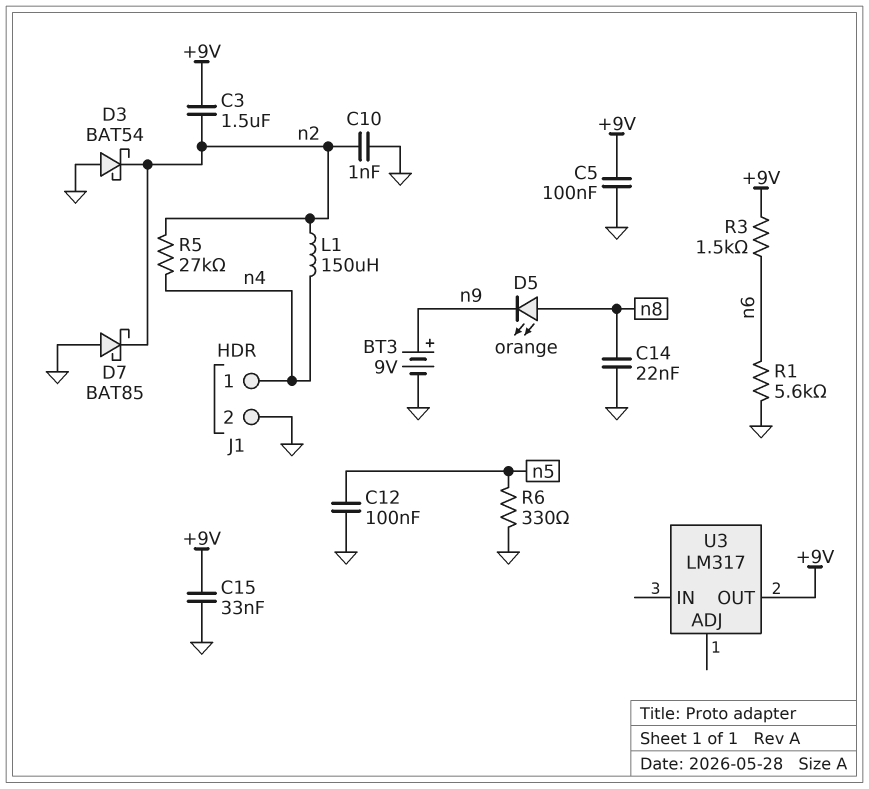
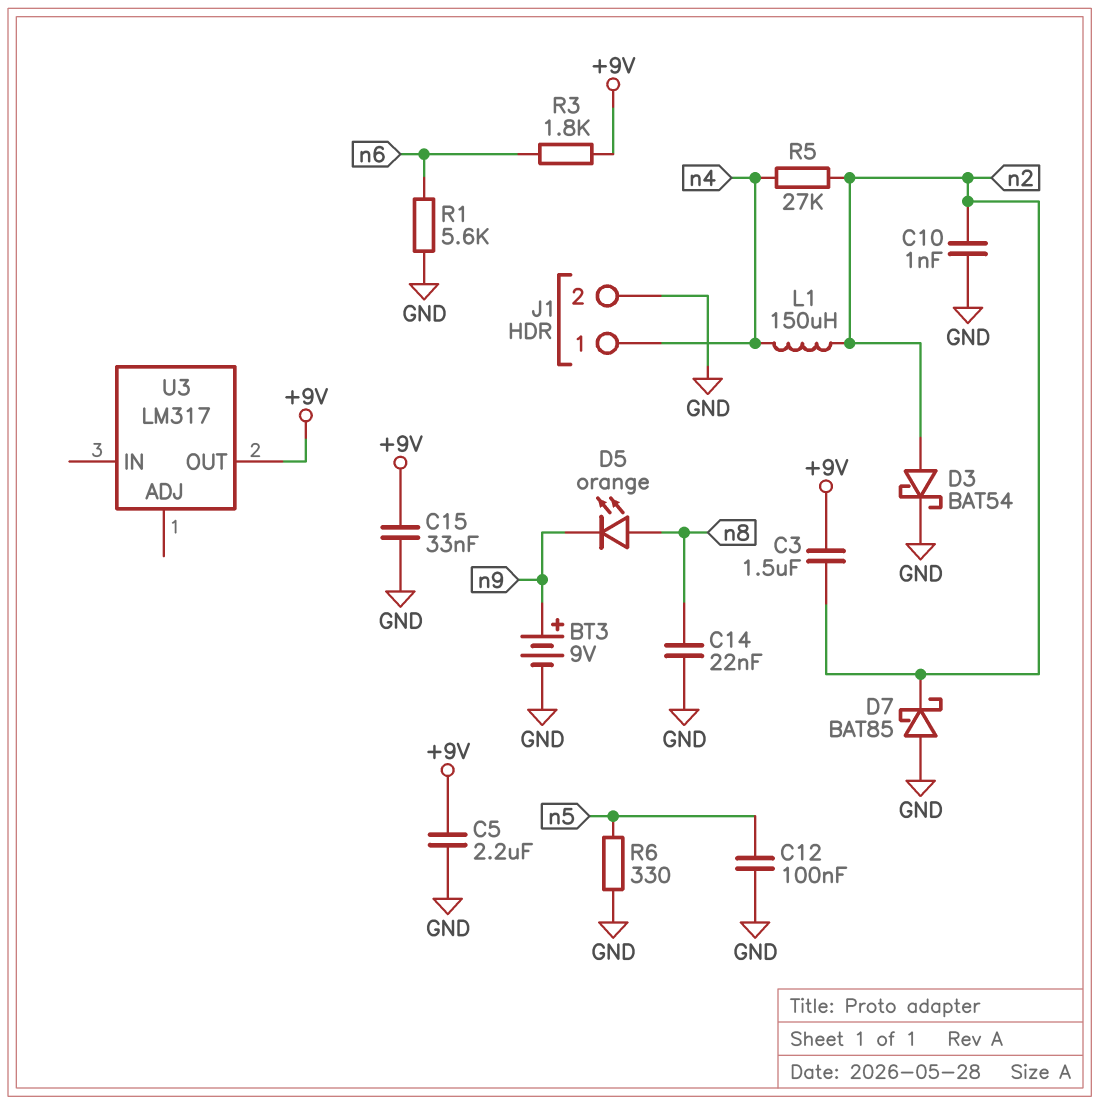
C5: 100nF (+9V, GND) -> 2.2uF (+9V, GND)
D3: schottky BAT54 (A GND, K n2) -> schottky BAT54 (A n2, K GND)
R3: 1.5k (+9V, n6) -> 1.8k (+9V, n6)

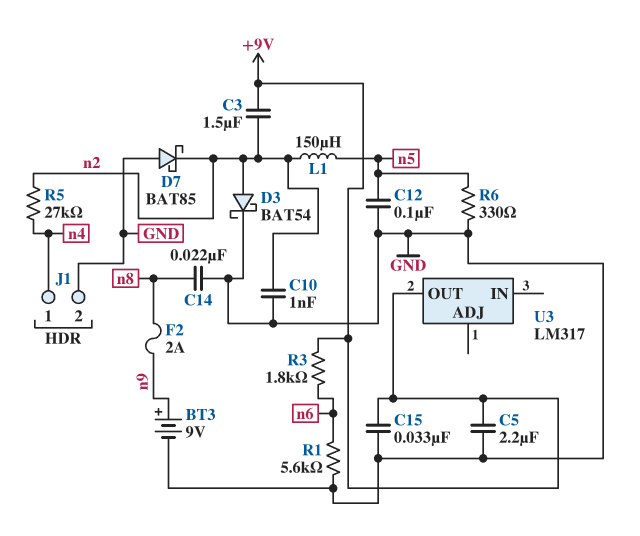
D5: LED orange (A n8, K n9) -> none
F2: none -> 2A (n8, n9)
L1: 150uH (n2, n4) -> 150uH (n2, n5)

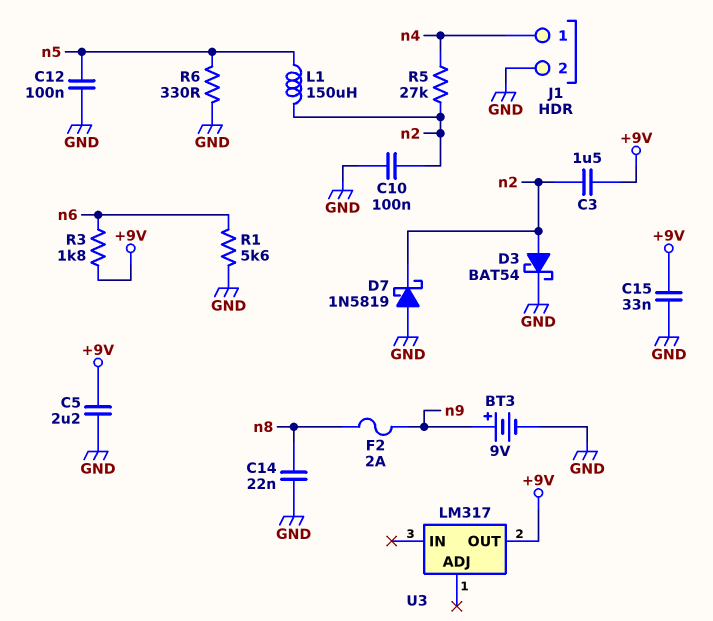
C10: 1nF (GND, n2) -> 100nF (GND, n2)
D7: schottky BAT85 (A GND, K n2) -> schottky 1N5819 (A GND, K n2)

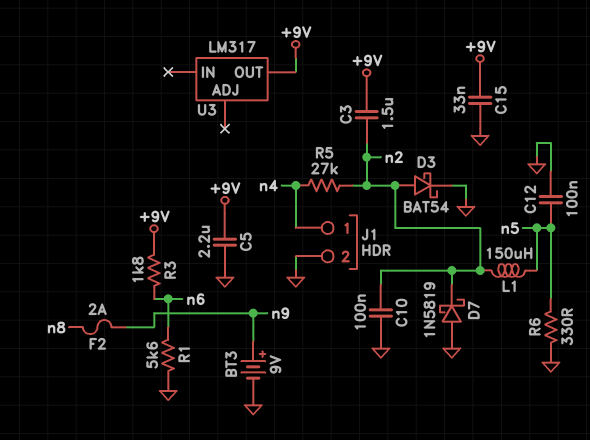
C14: 22nF (GND, n8) -> none

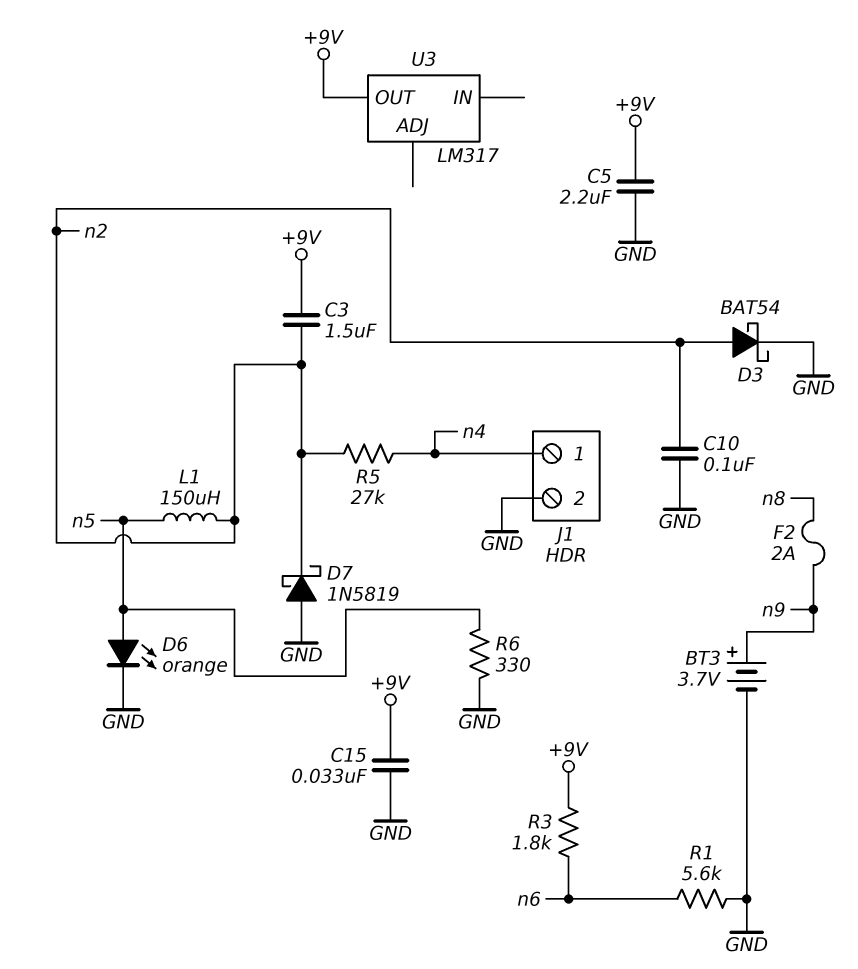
BT3: 9V (plus n9, minus GND) -> 3.7V (plus n9, minus GND)
C12: 100nF (GND, n5) -> none
D6: none -> LED orange (A n5, K GND)

